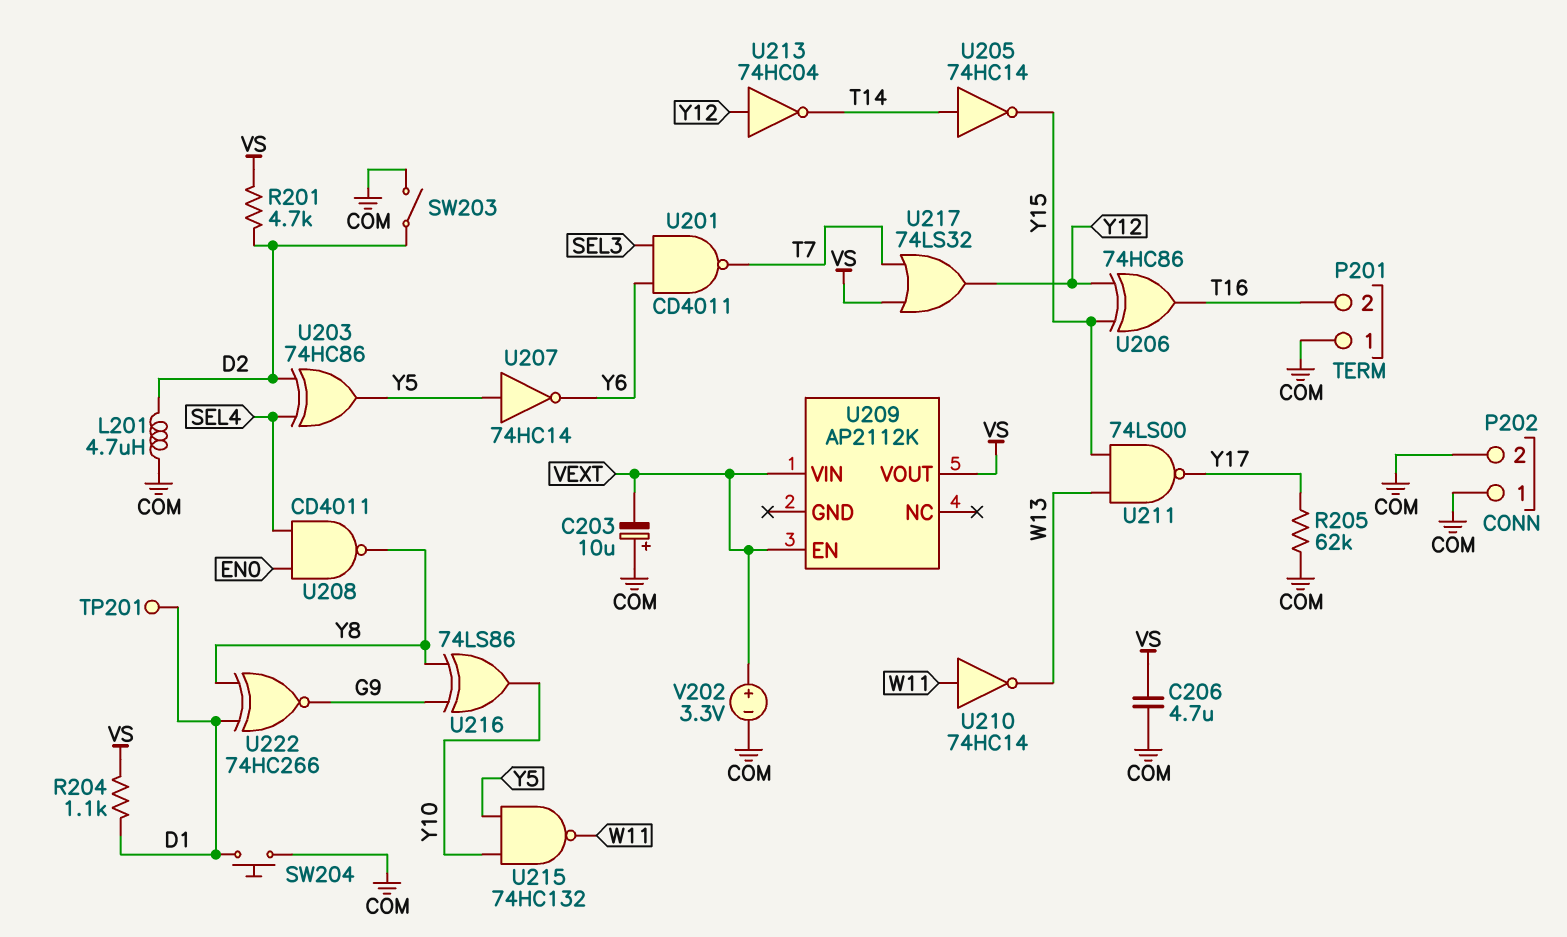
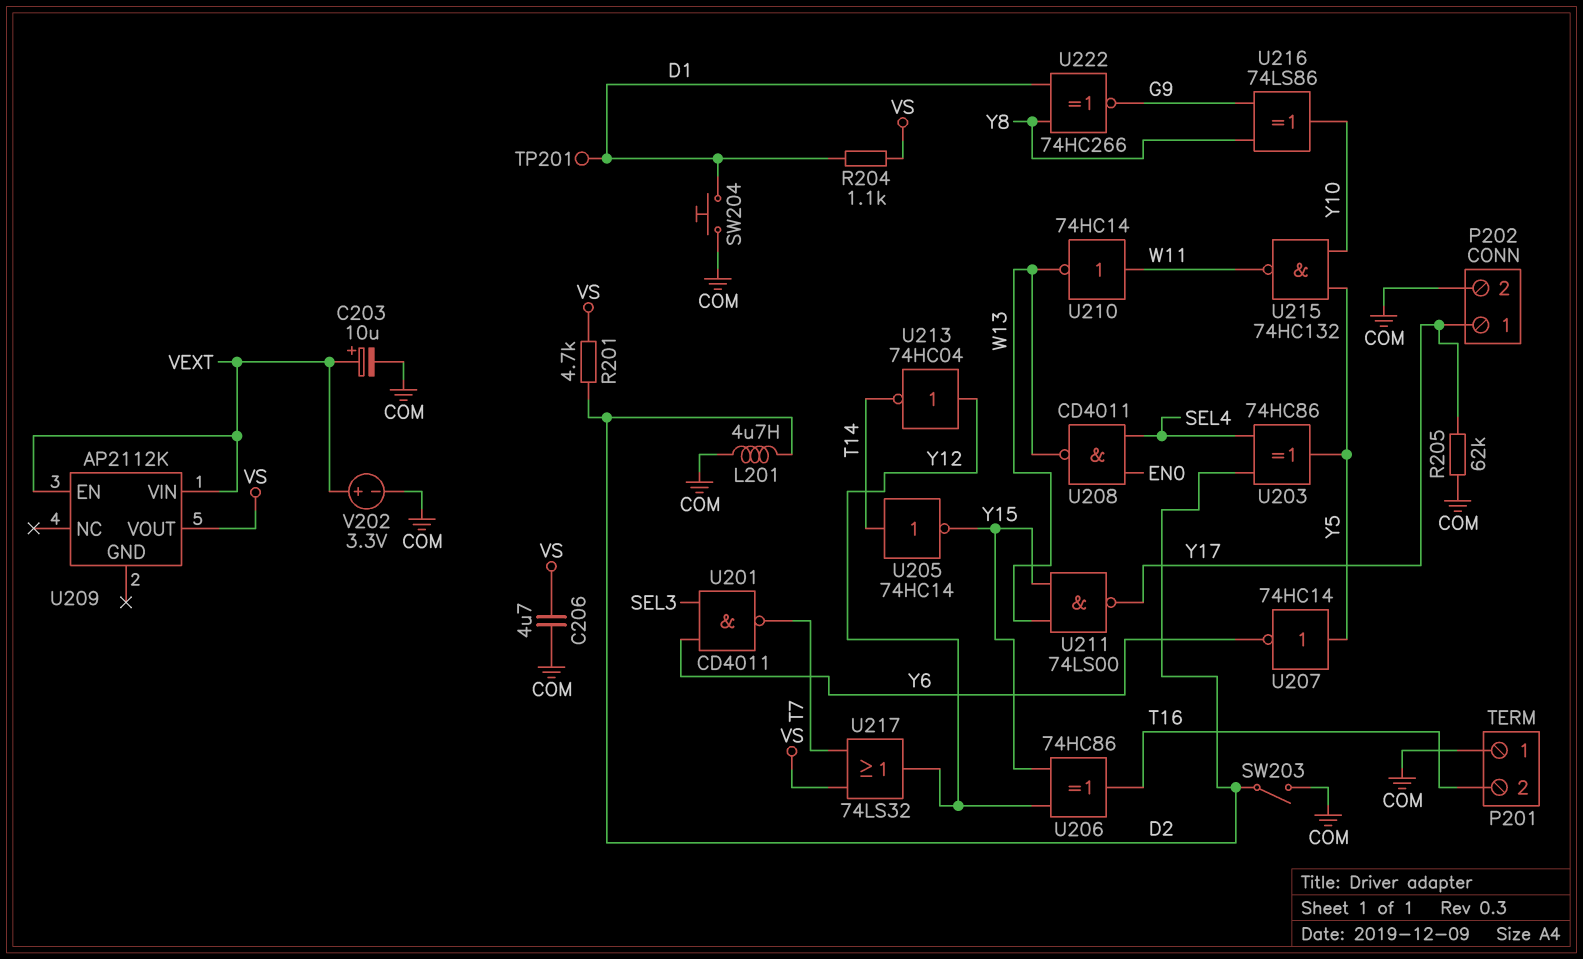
C203: 10uF (plus COM, minus VEXT) -> 10uF (plus VEXT, minus COM)
P202 pin 1: COM -> Y17
U208: NAND CD4011 (in EN0, in SEL4, out Y8) -> NAND CD4011 (in EN0, in SEL4, out W13)

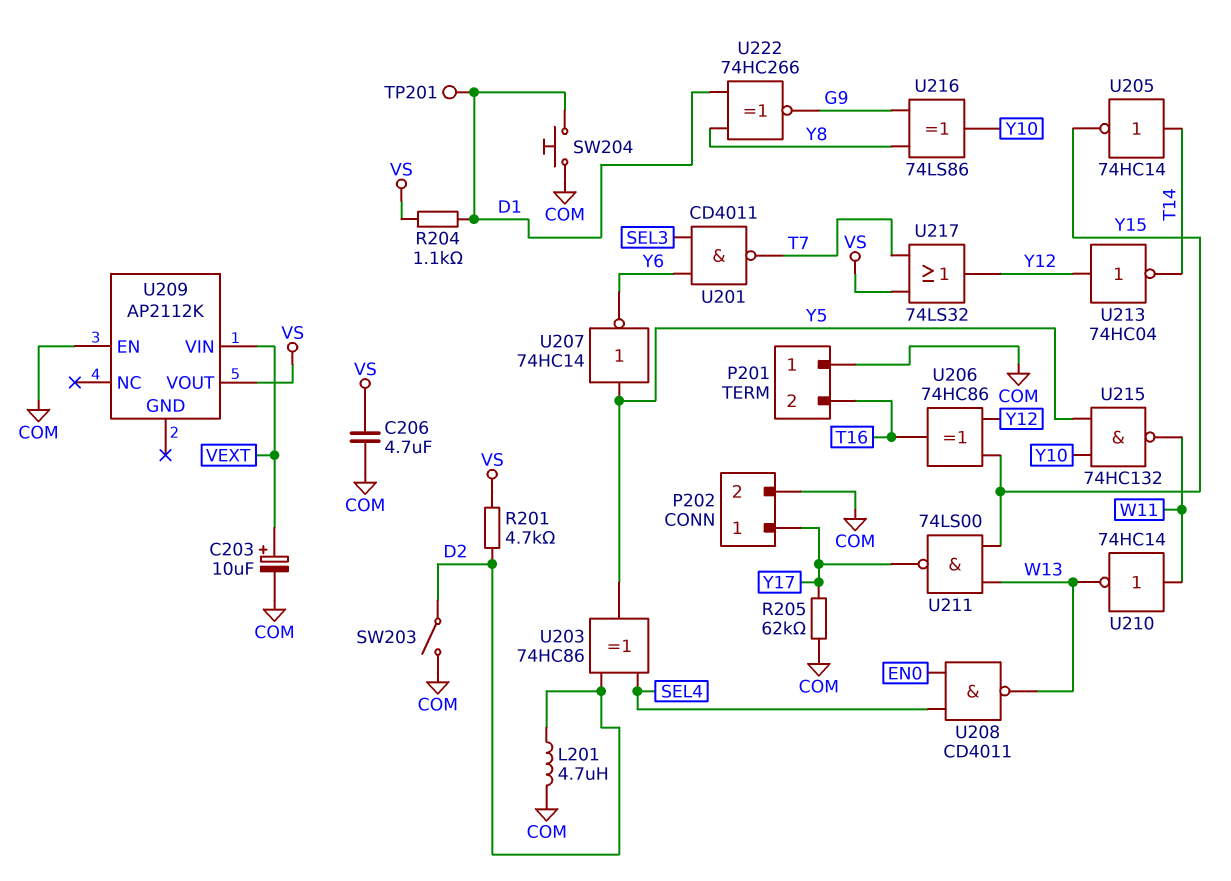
U209 pin EN: VEXT -> COM
V202: 3.3V (plus VEXT, minus COM) -> none

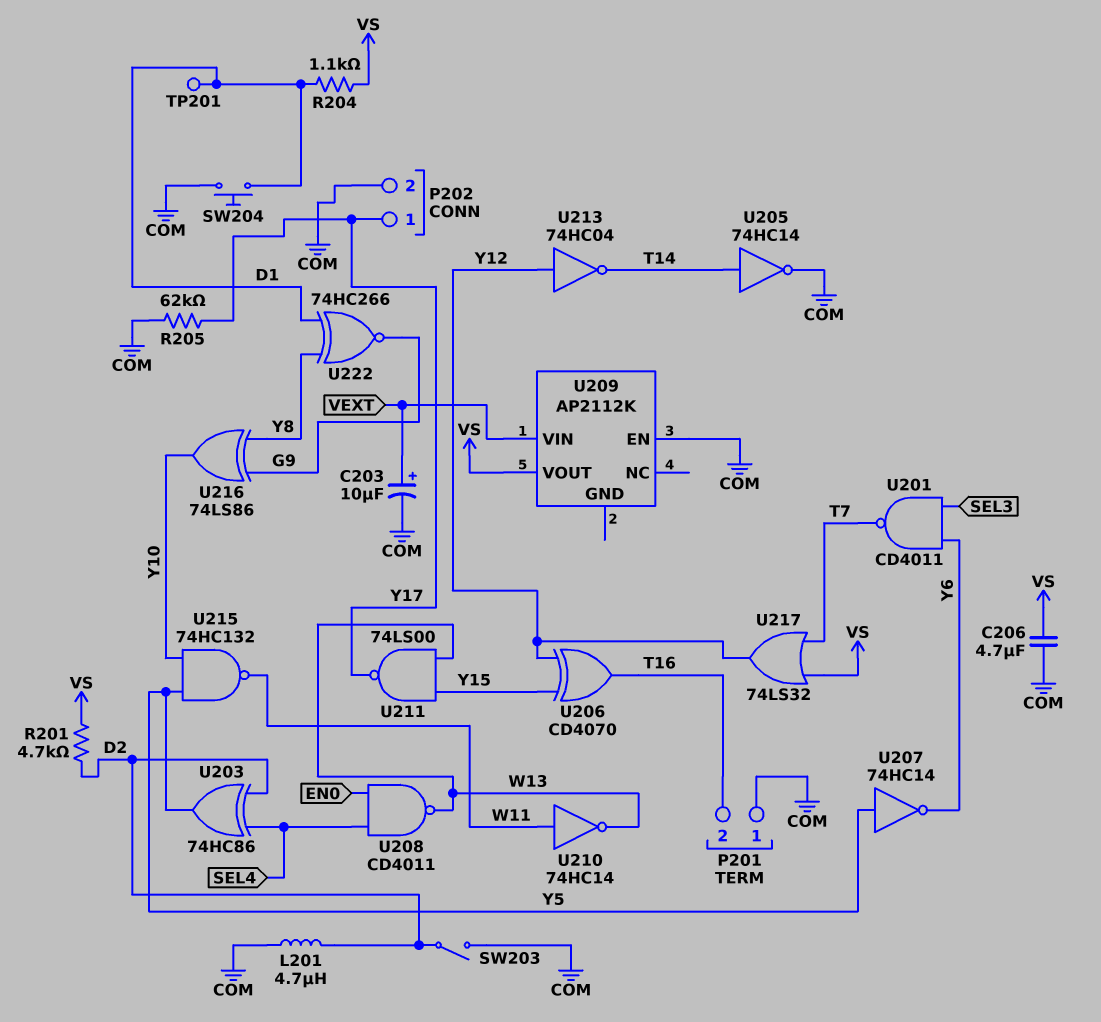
U205: NOT 74HC14 (in T14, out Y15) -> NOT 74HC14 (in T14, out COM)
U206: XOR 74HC86 (in Y12, in Y15, out T16) -> XOR CD4070 (in Y12, in Y15, out T16)

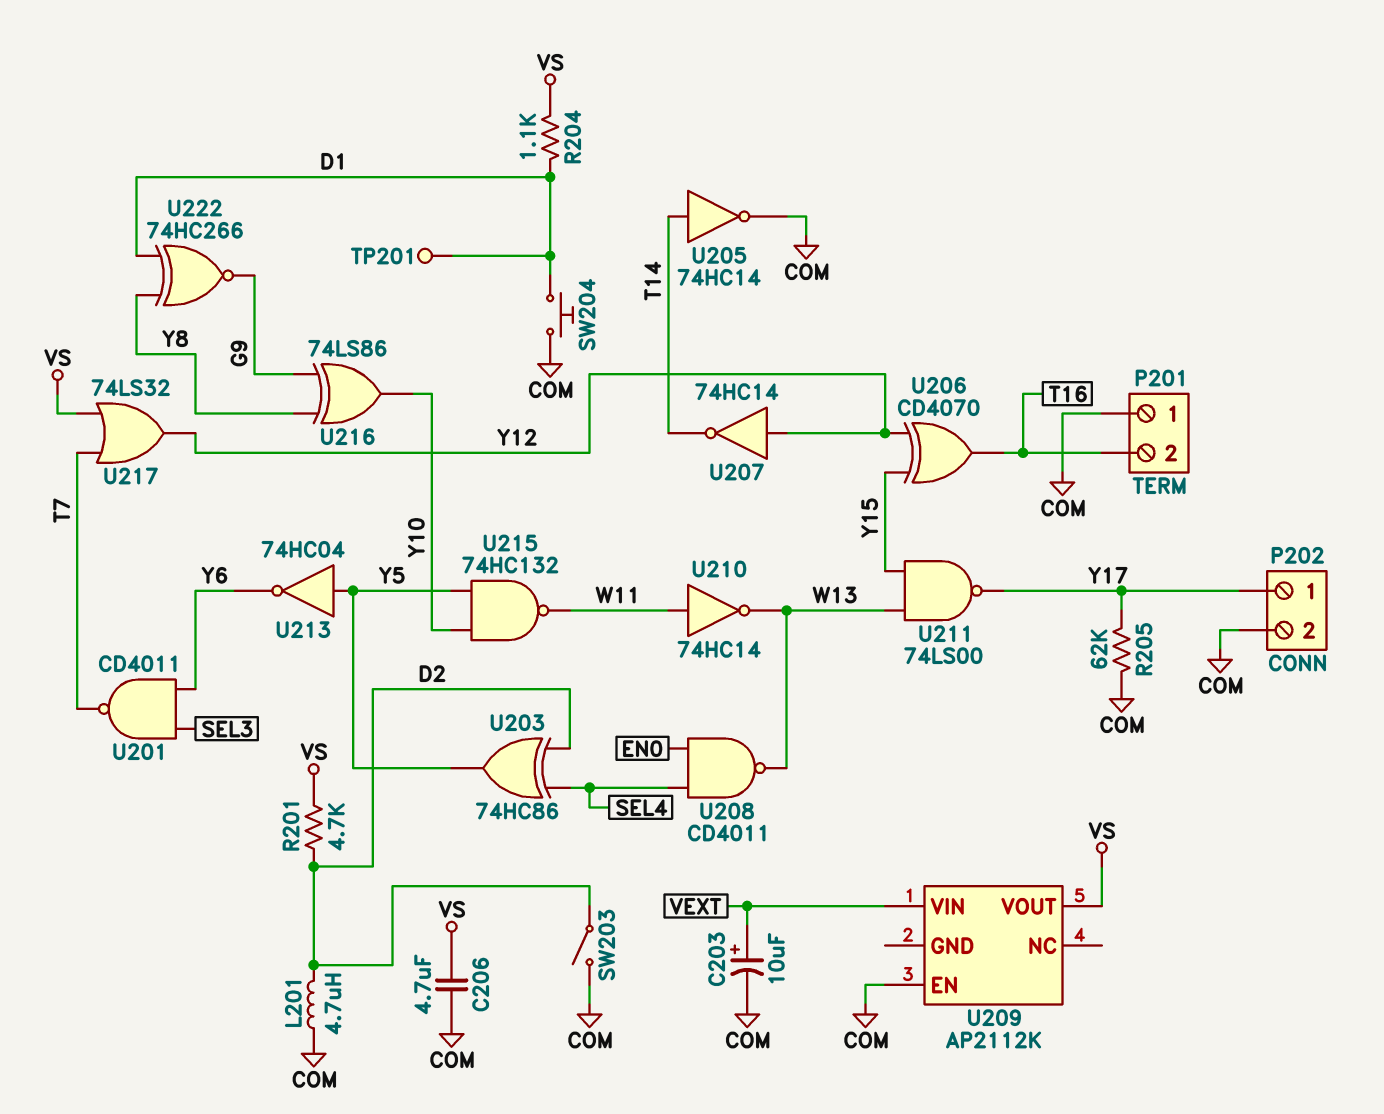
U207: NOT 74HC14 (in Y5, out Y6) -> NOT 74HC14 (in Y12, out T14)
U213: NOT 74HC04 (in Y12, out T14) -> NOT 74HC04 (in Y5, out Y6)

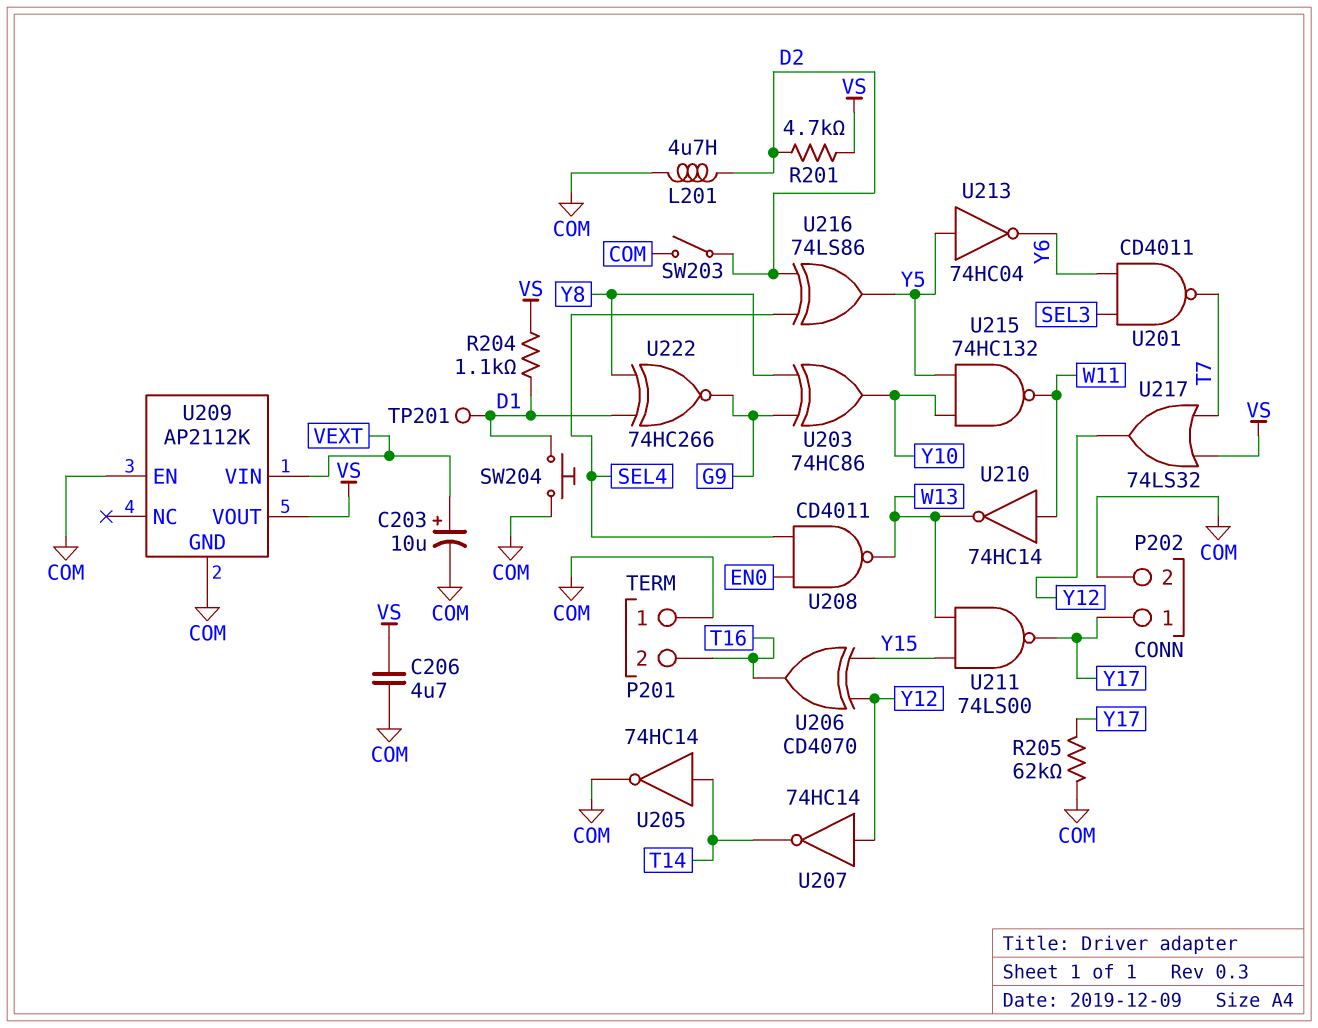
U203: XOR 74HC86 (in D2, in SEL4, out Y5) -> XOR 74HC86 (in G9, in Y8, out Y10)
U209 pin GND: none -> COM
U216: XOR 74LS86 (in G9, in Y8, out Y10) -> XOR 74LS86 (in D2, in SEL4, out Y5)

